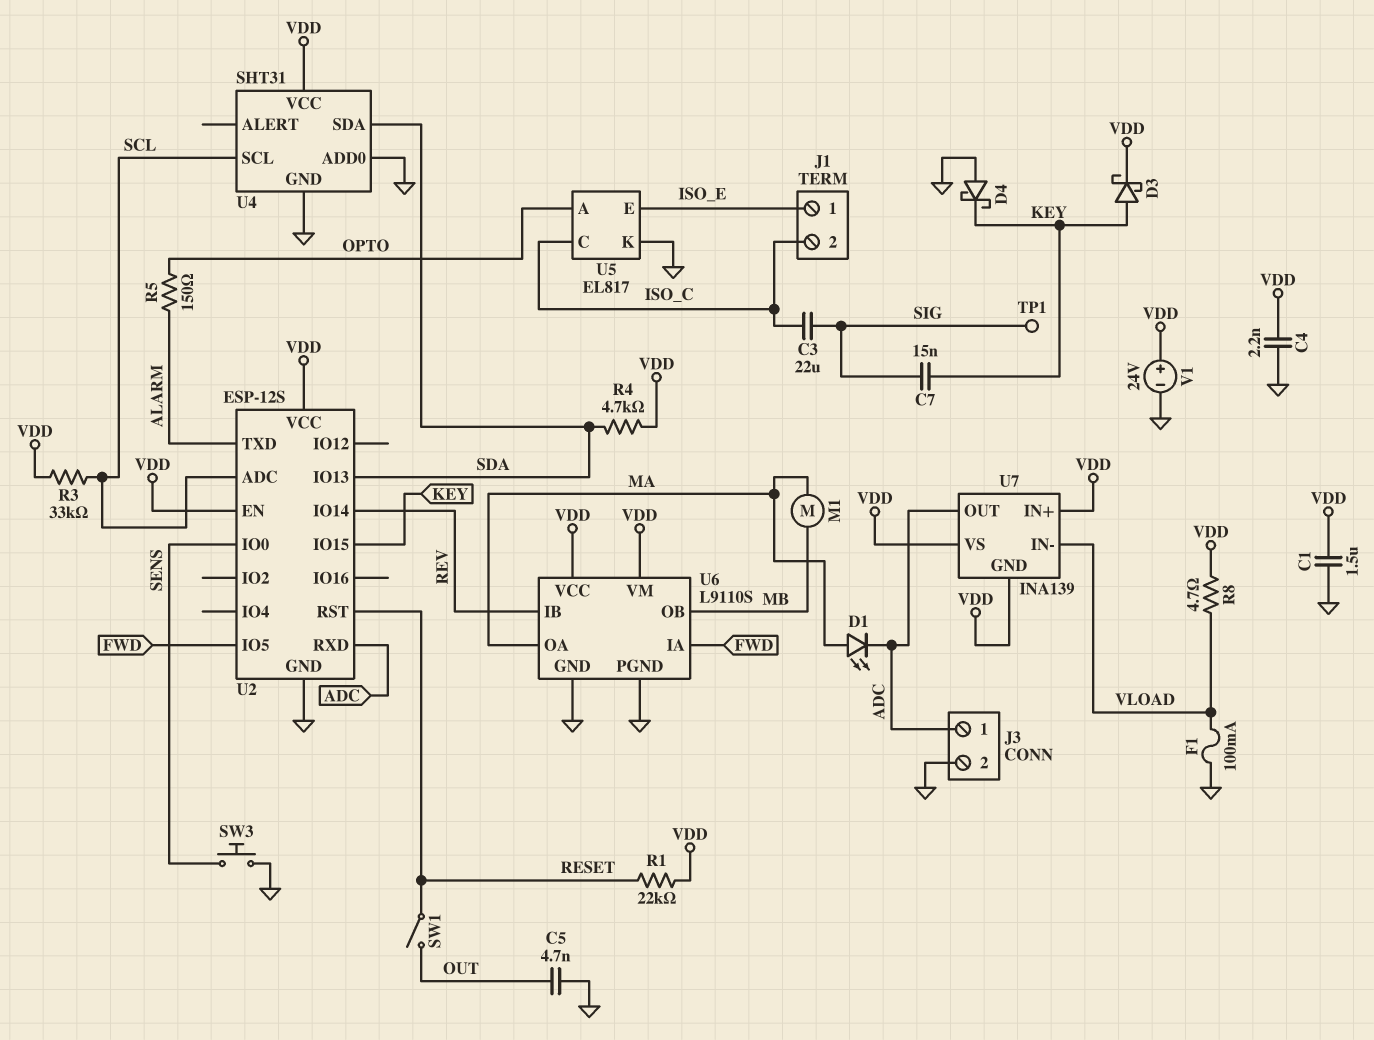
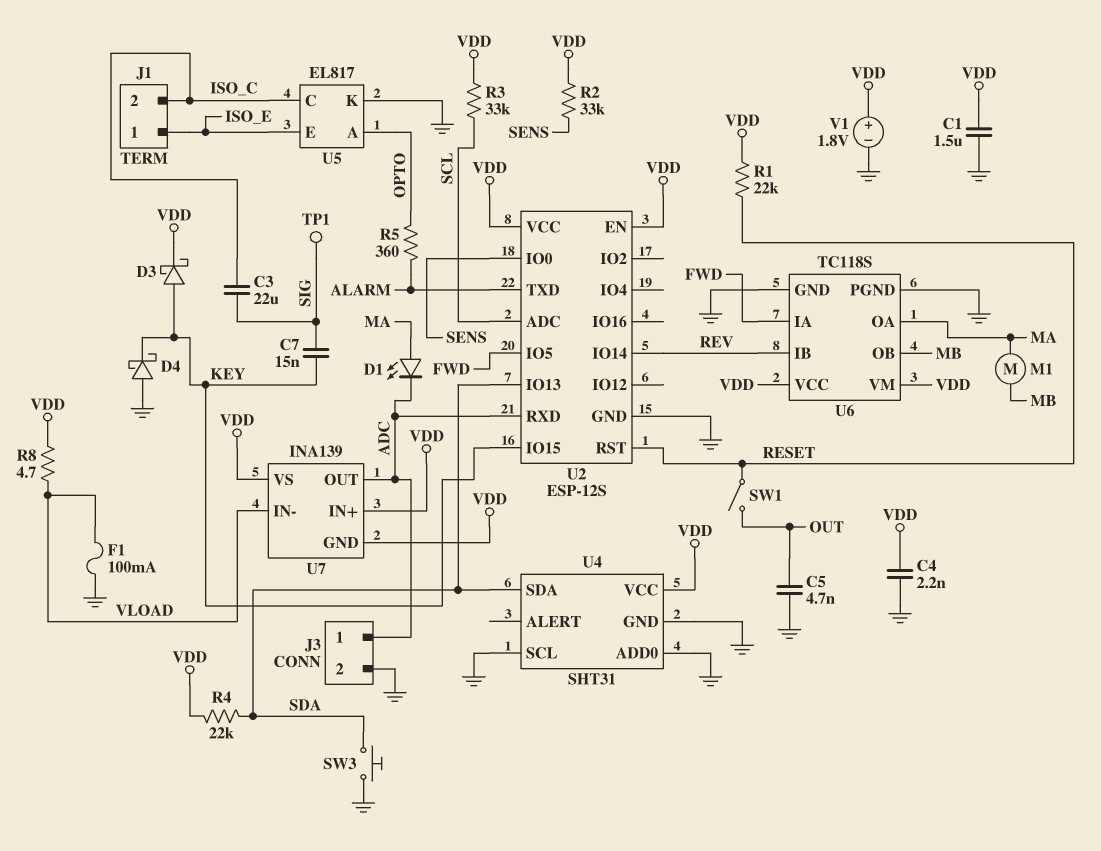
R2: none -> 33k (SENS, VDD)
R4: 4.7k (SDA, VDD) -> 22k (SDA, VDD)
R5: 150 (ALARM, OPTO) -> 360 (ALARM, OPTO)
SW3: button (GND, SENS) -> button (GND, SDA)
U4 pin SCL: SCL -> GND
U6: L9110S -> TC118S
V1: 24V (plus VDD, minus GND) -> 1.8V (plus VDD, minus GND)

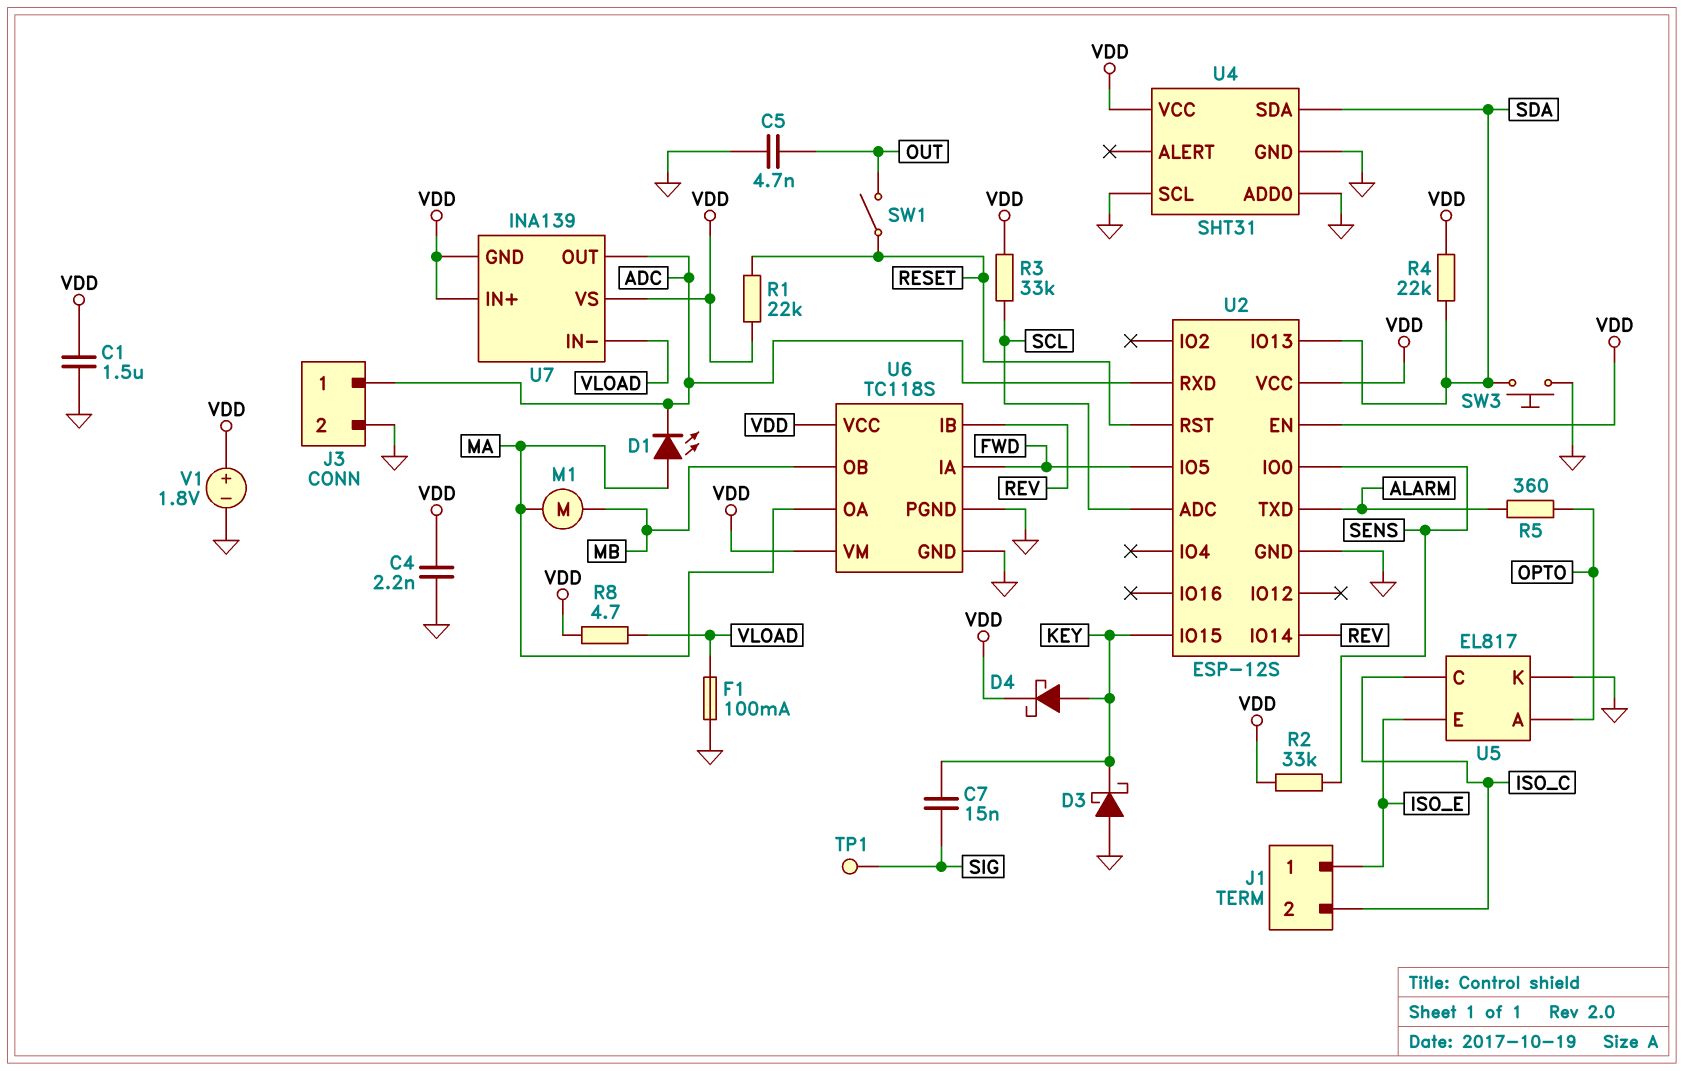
C3: 22uF (ISO_C, SIG) -> none
D3: schottky (A KEY, K VDD) -> schottky (A GND, K KEY)
D4: schottky (A GND, K KEY) -> schottky (A KEY, K VDD)

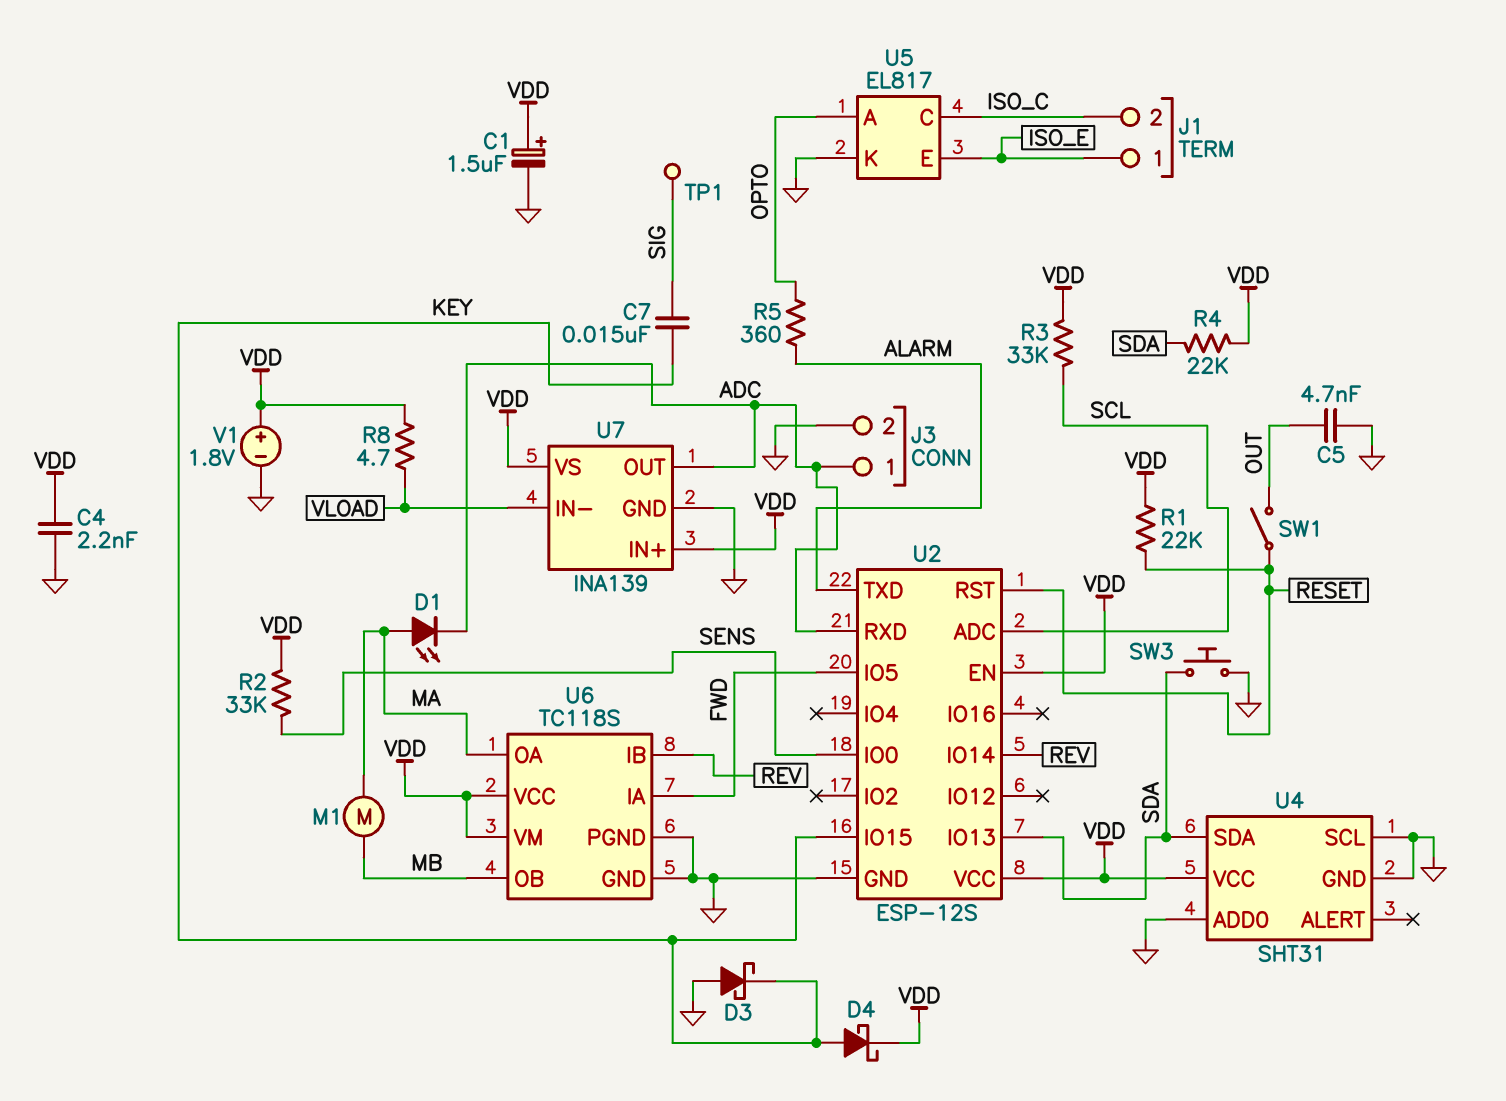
C1: 1.5uF (GND, VDD) -> 1.5uF (plus VDD, minus GND)
F1: 100mA (GND, VLOAD) -> none
U7 pin GND: VDD -> GND

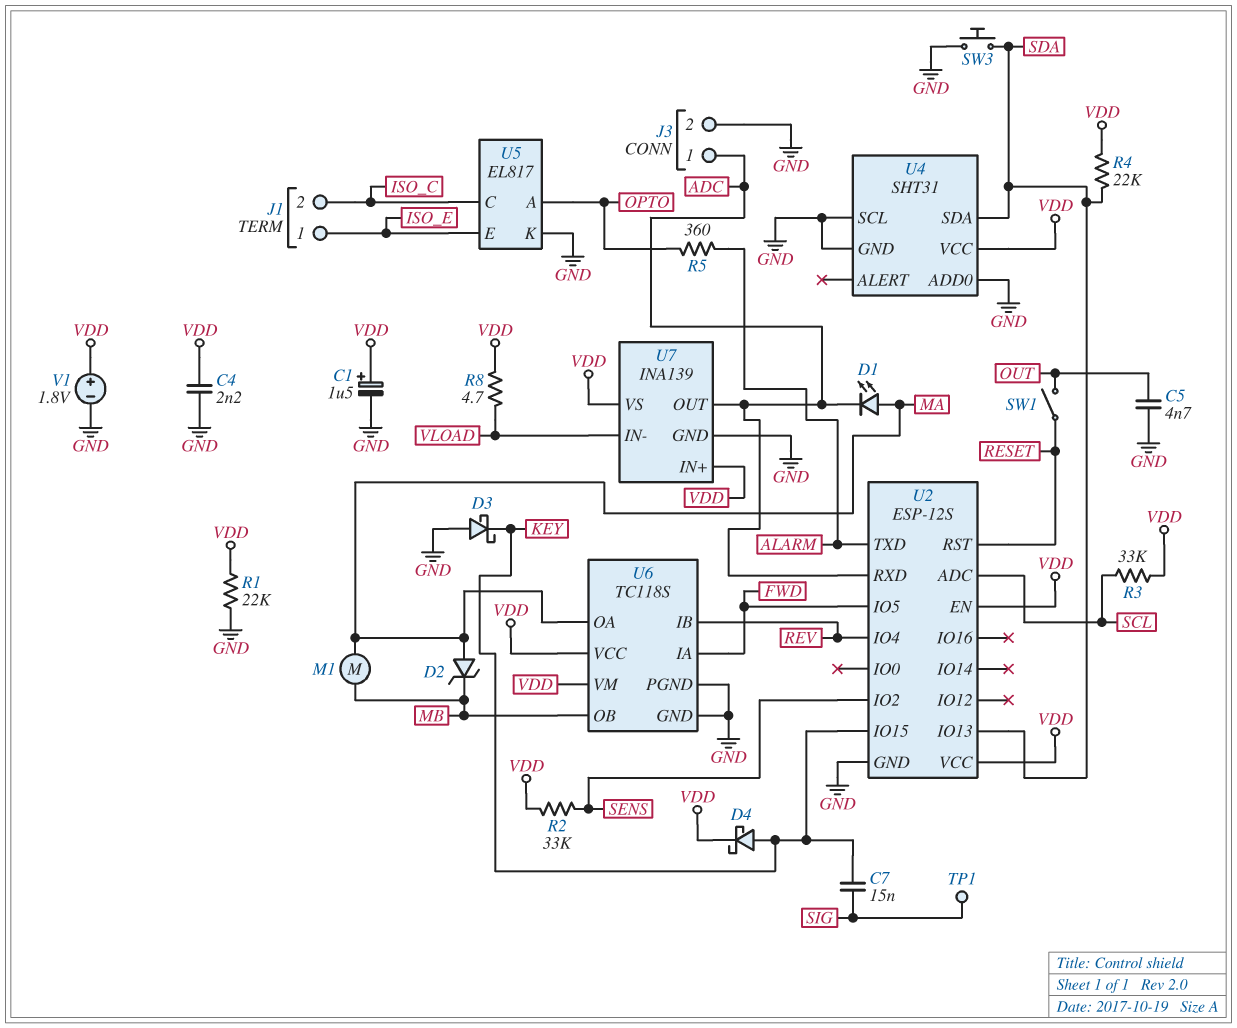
D2: none -> zener (A MA, K MB)
R1: 22k (RESET, VDD) -> 22k (GND, VDD)
U2 pin IO0: SENS -> none
U2 pin IO2: none -> SENS
U2 pin IO4: none -> REV
U2 pin IO14: REV -> none

